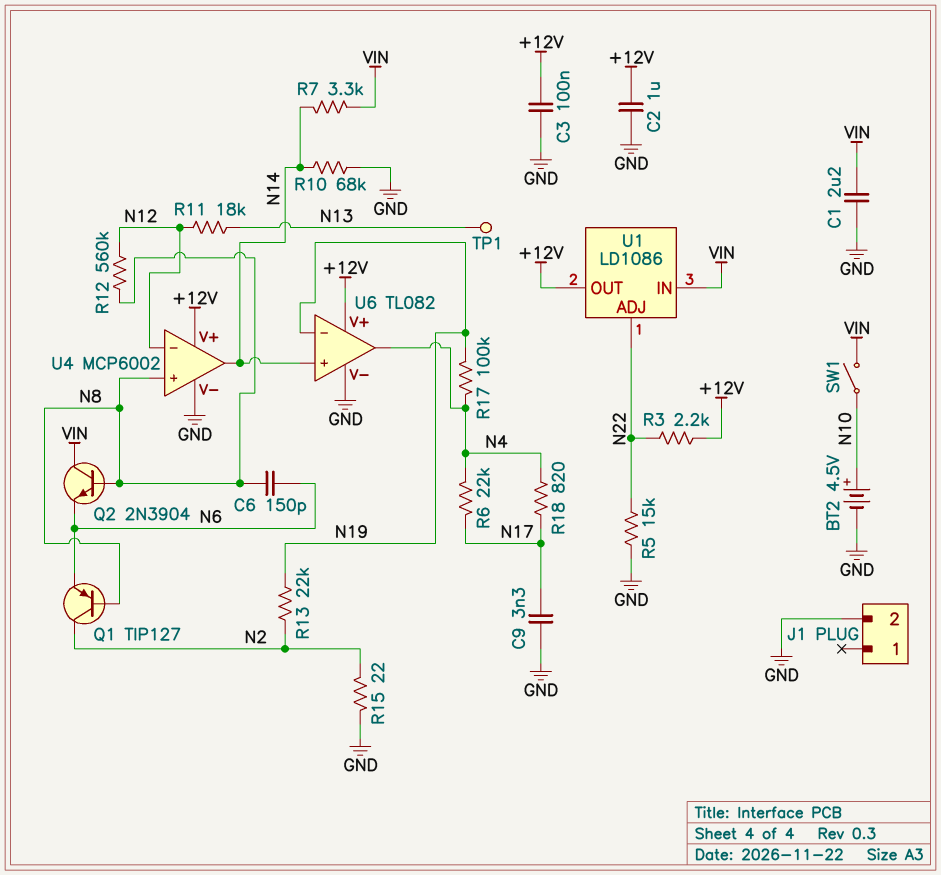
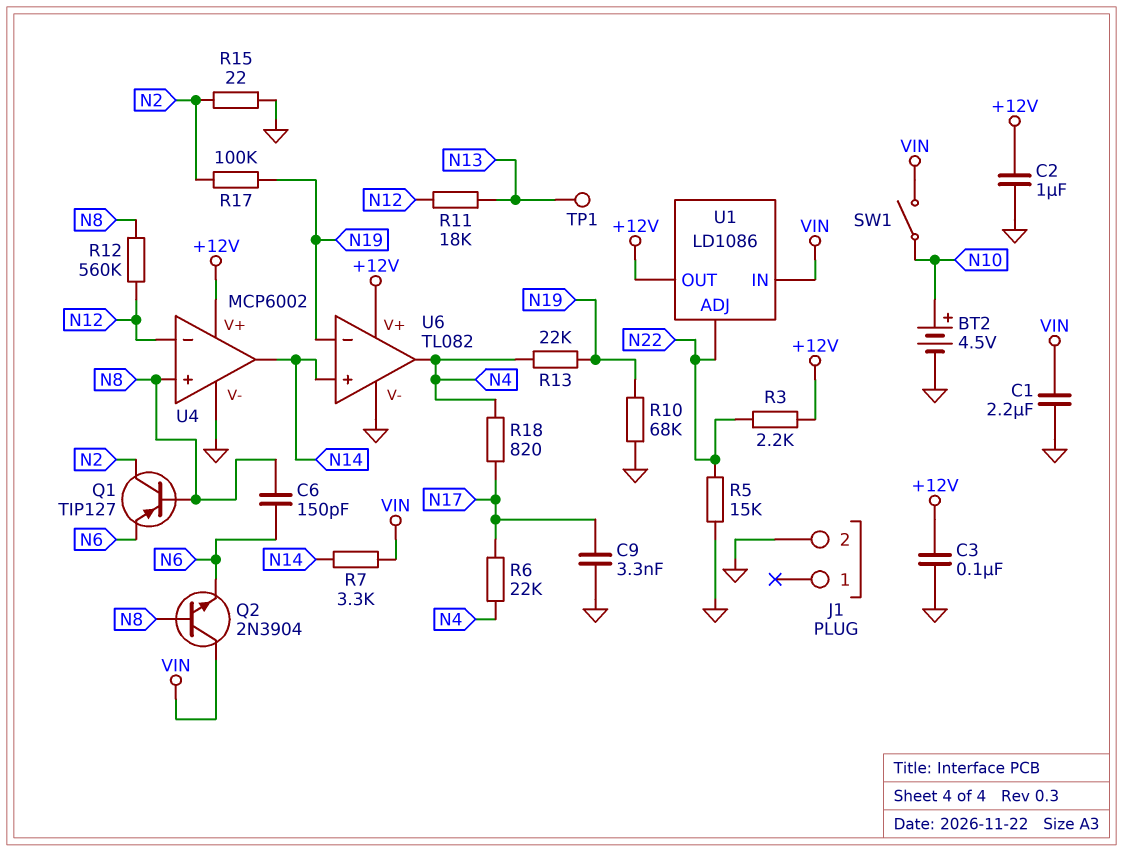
R10: 68k (GND, N14) -> 68k (GND, N19)
R13: 22k (N2, N19) -> 22k (N4, N19)
R17: 100k (N4, N19) -> 100k (N2, N19)

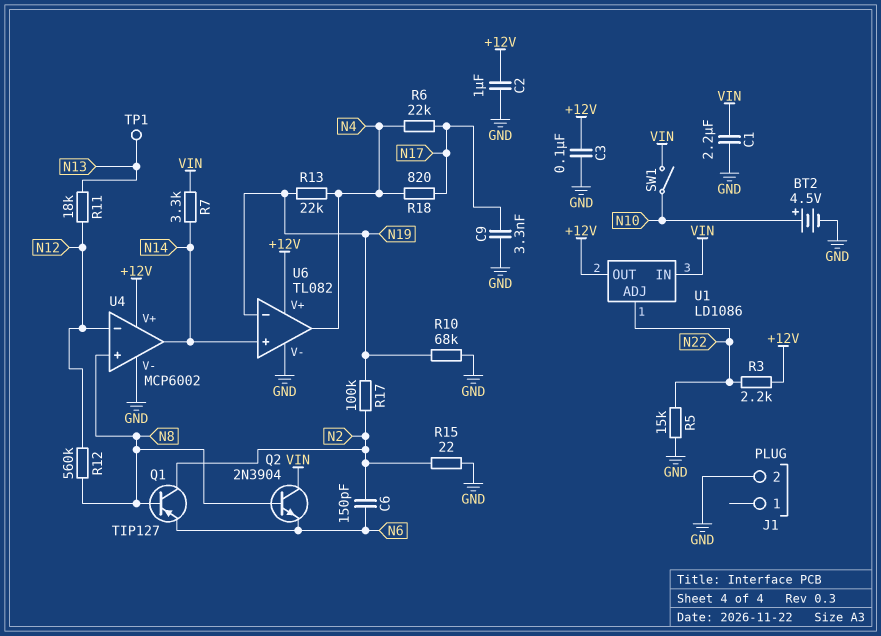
C6: 150pF (N6, N8) -> 150pF (N2, N6)

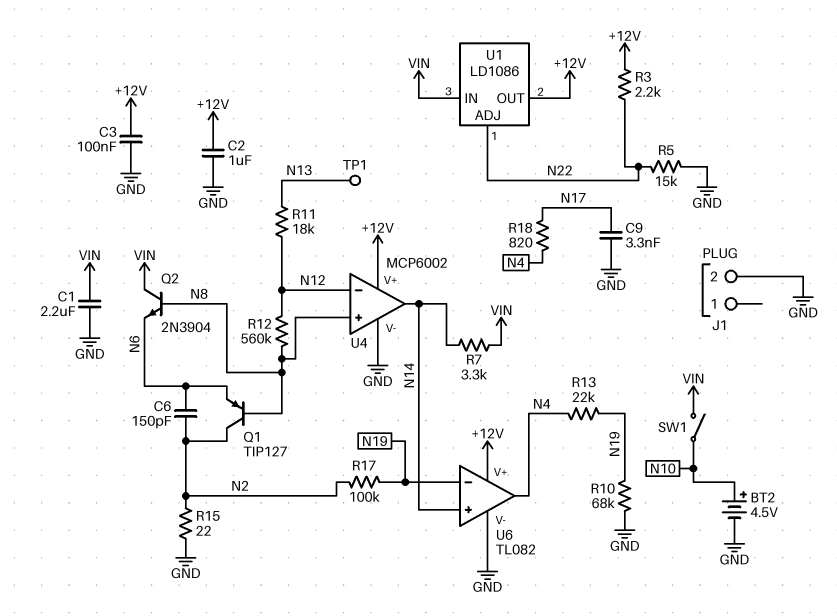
R6: 22k (N4, N17) -> none

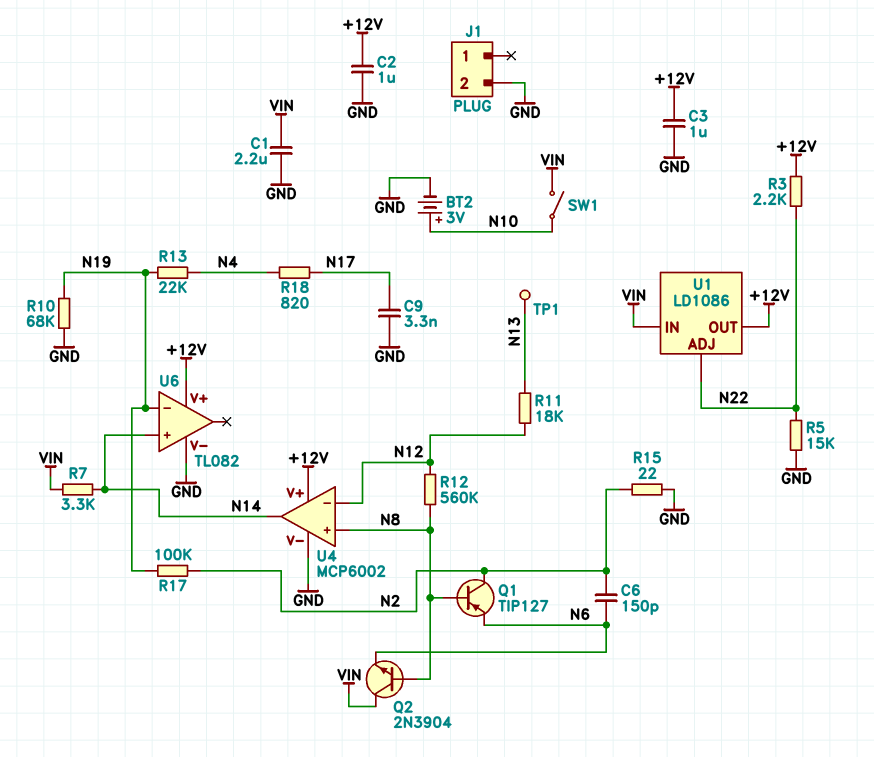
BT2: 4.5V (plus N10, minus GND) -> 3V (plus N10, minus GND)
C3: 100nF (+12V, GND) -> 1uF (+12V, GND)
U6 pin out: N4 -> none

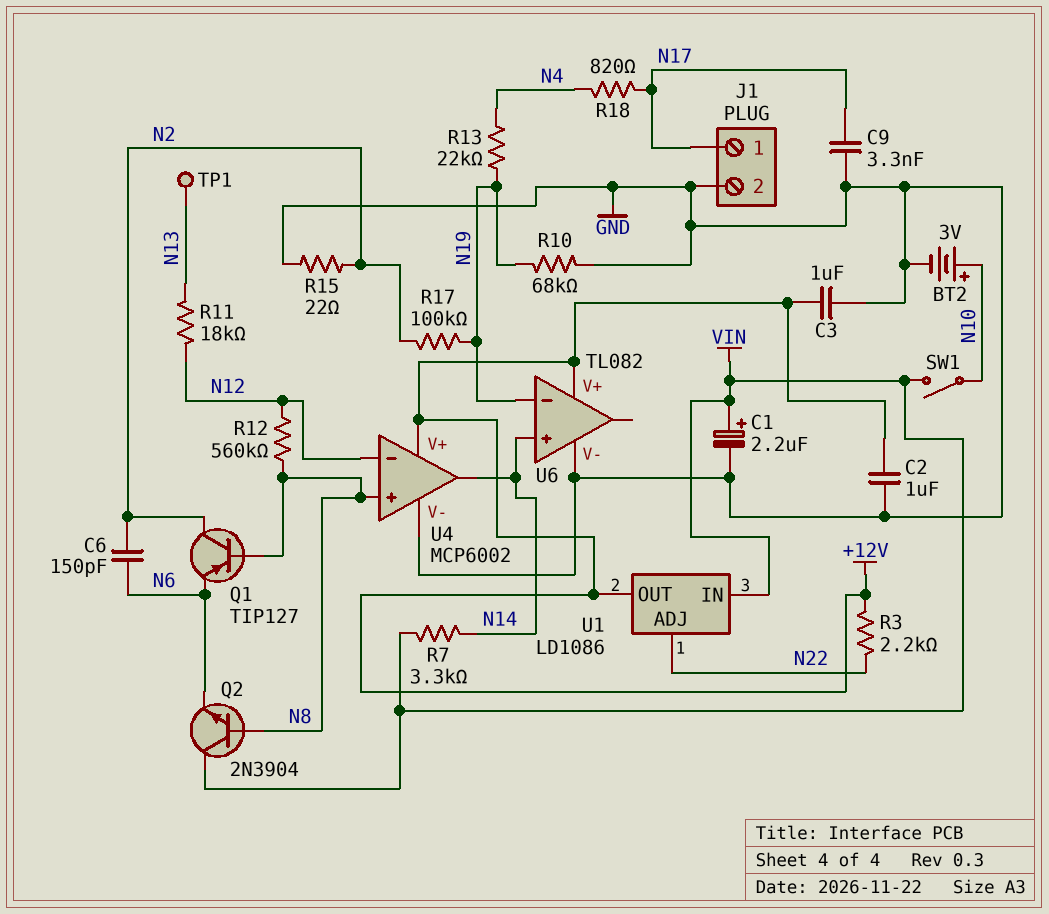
C1: 2.2uF (GND, VIN) -> 2.2uF (plus VIN, minus GND)
J1 pin 1: none -> N17
R5: 15k (GND, N22) -> none

